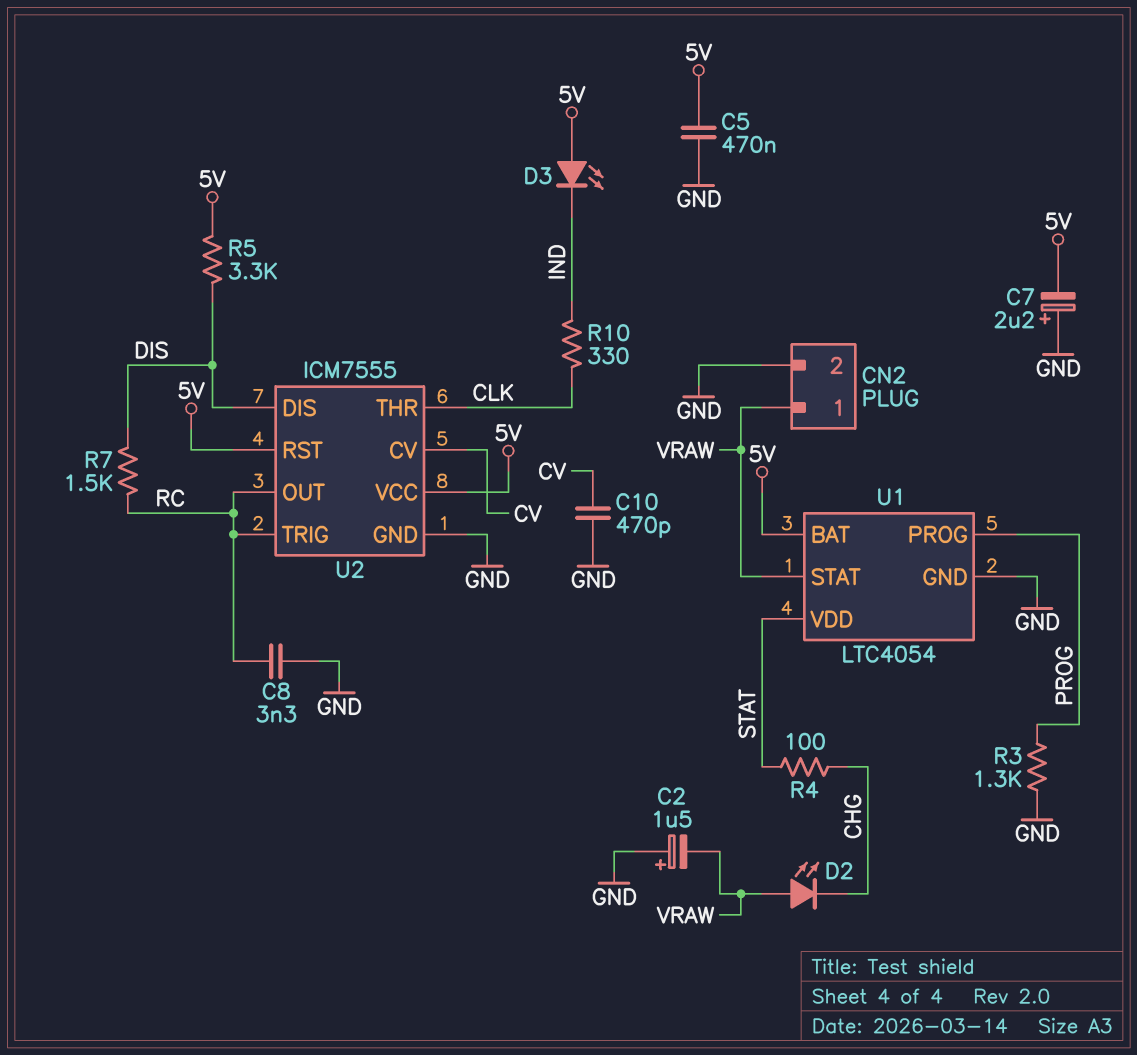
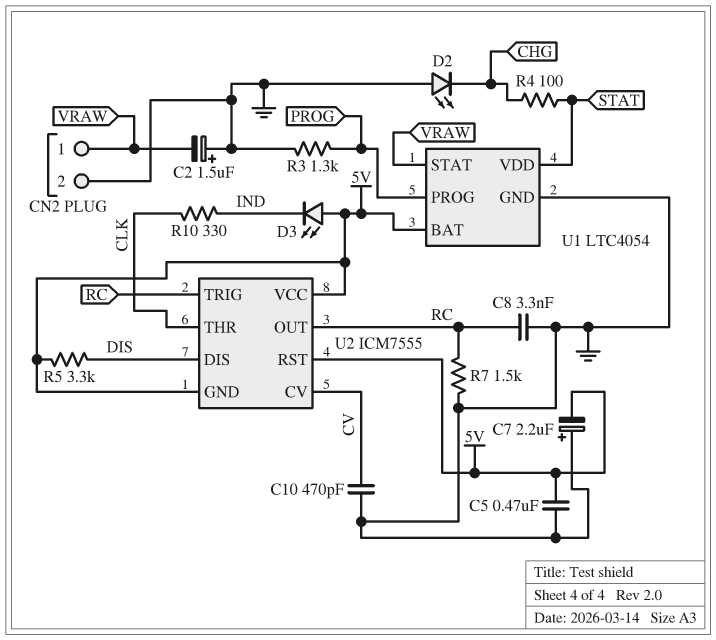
D2: LED (A VRAW, K CHG) -> LED (A GND, K CHG)
R7: 1.5k (DIS, RC) -> 1.5k (GND, RC)
U2 pin GND: GND -> 5V

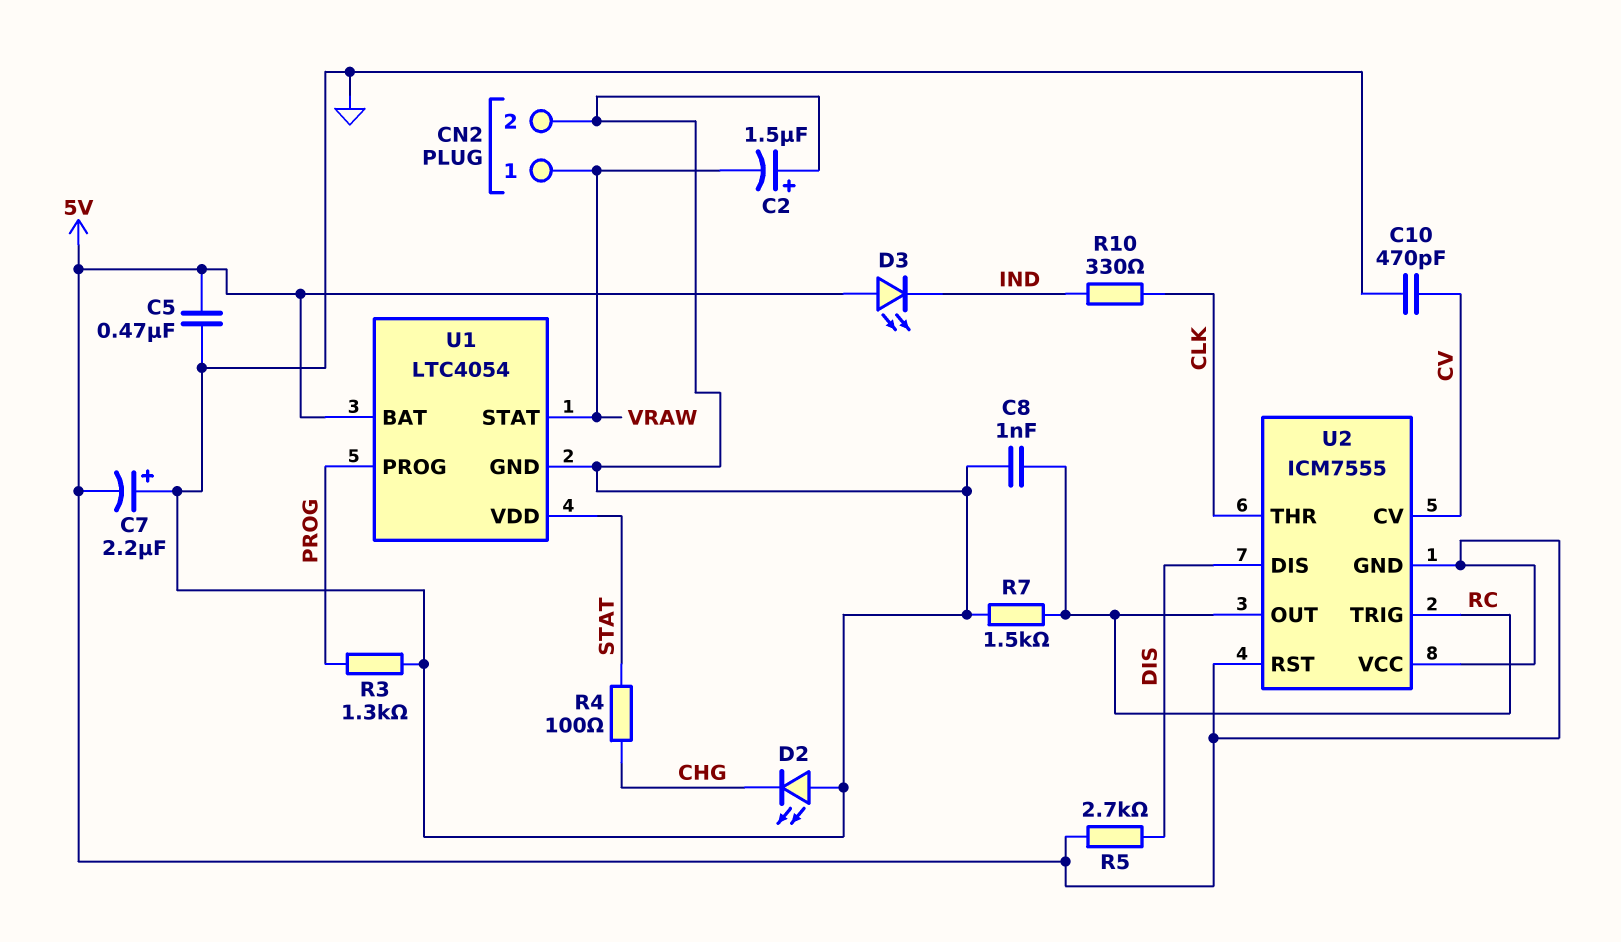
C8: 3.3nF (GND, RC) -> 1nF (GND, RC)
R5: 3.3k (5V, DIS) -> 2.7k (5V, DIS)

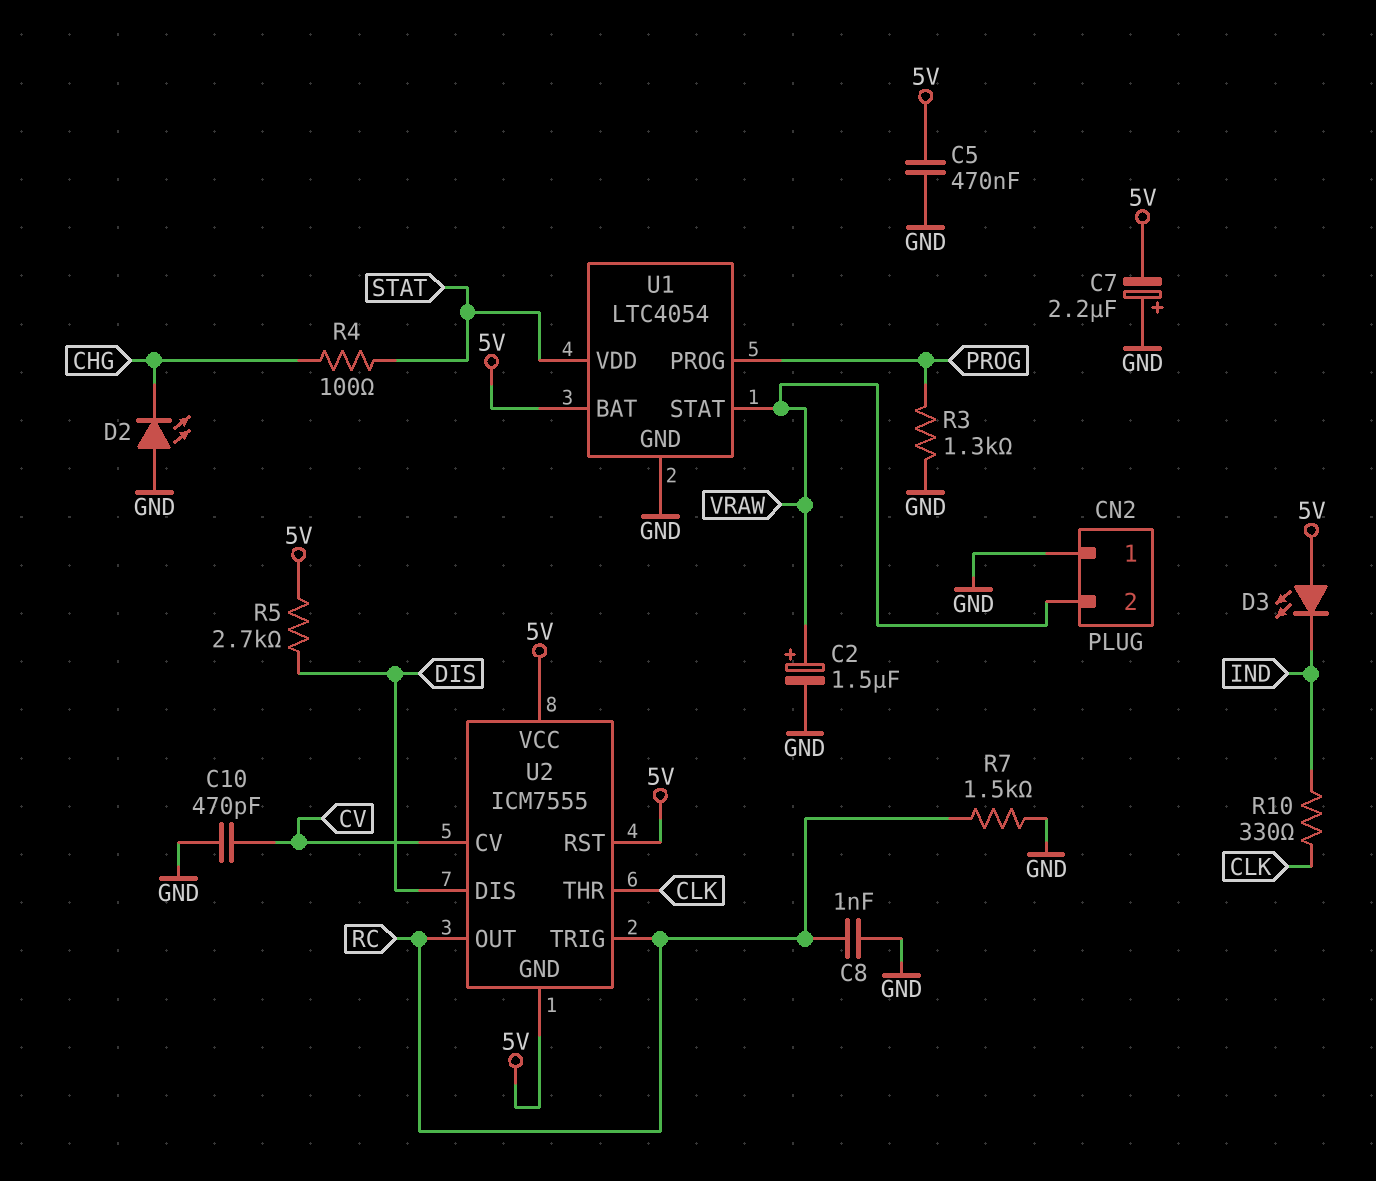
C2: 1.5uF (plus GND, minus VRAW) -> 1.5uF (plus VRAW, minus GND)
CN2 pin 1: VRAW -> GND
CN2 pin 2: GND -> VRAW

